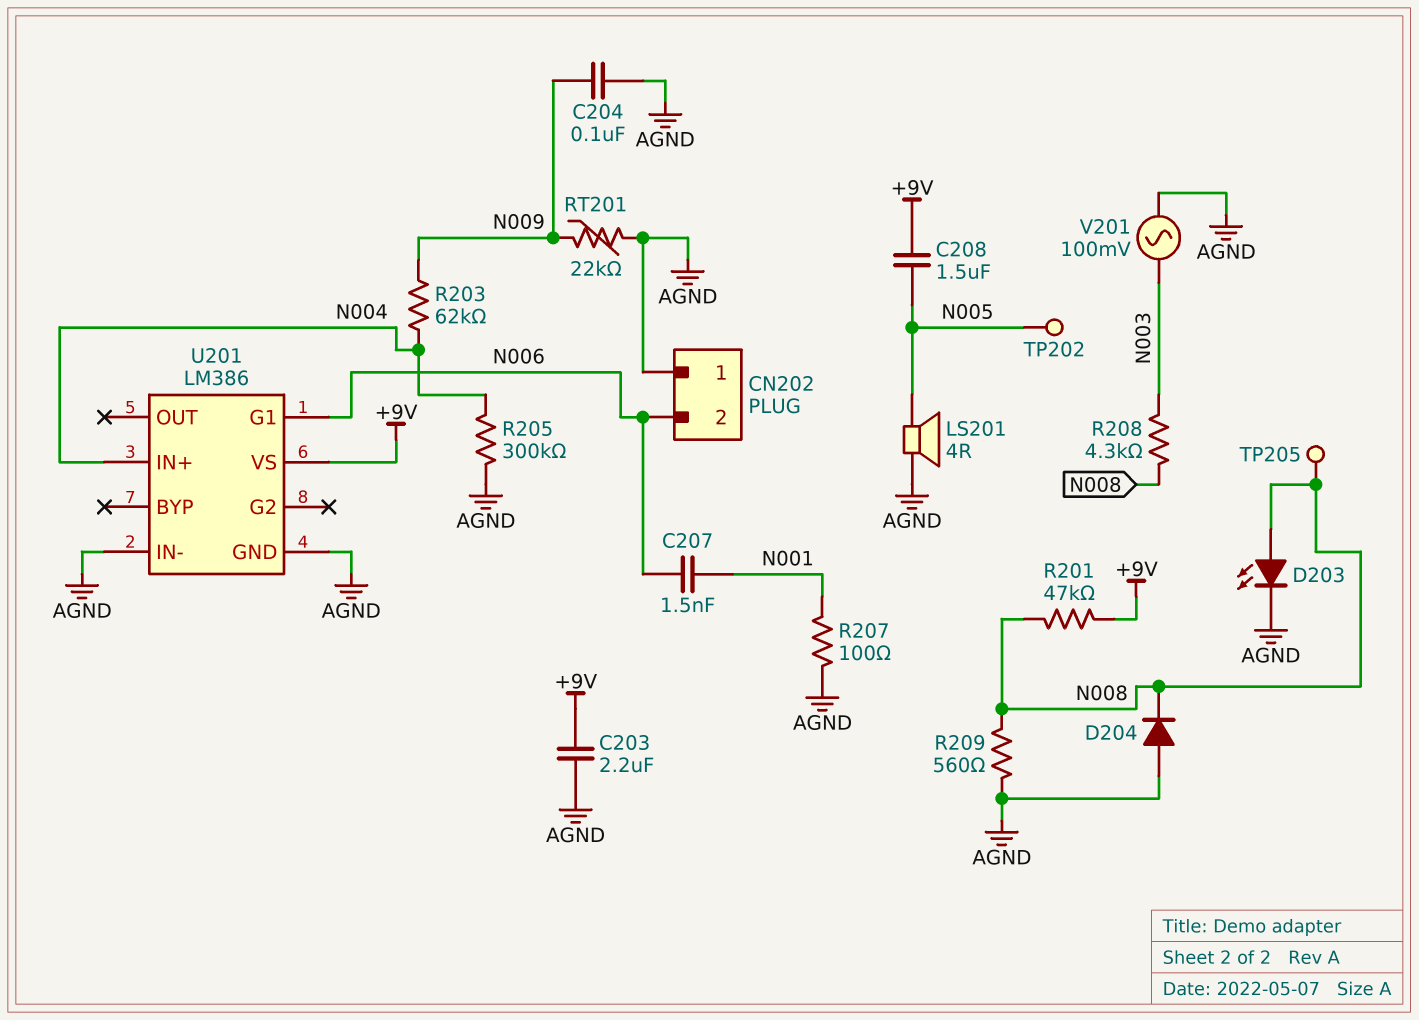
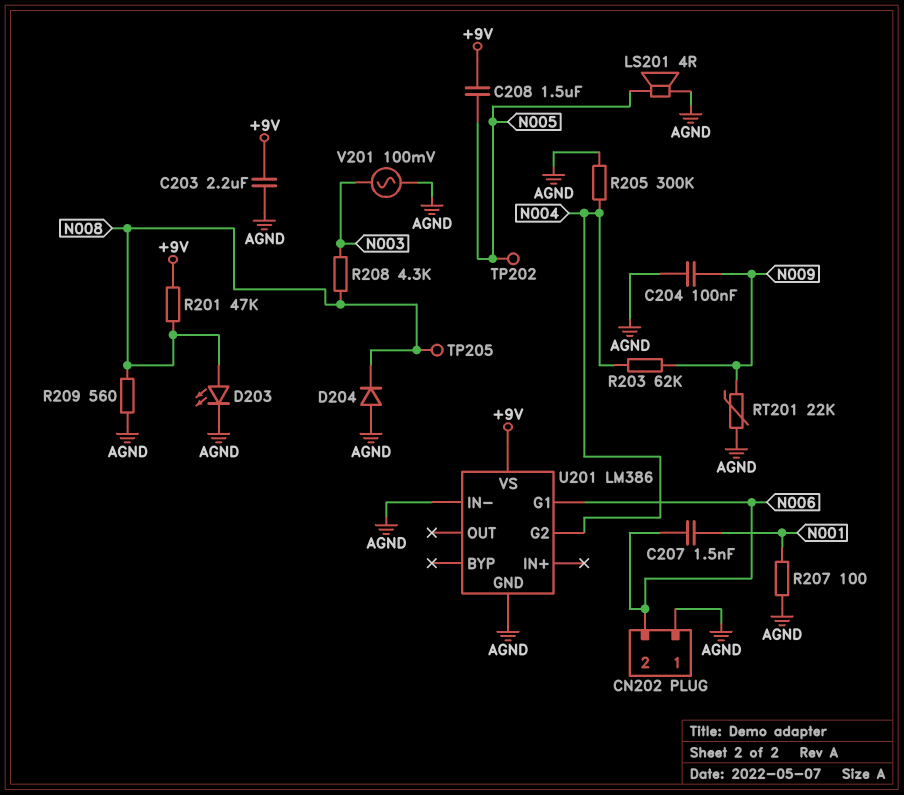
U201 pin G2: none -> N004
U201 pin IN+: N004 -> none

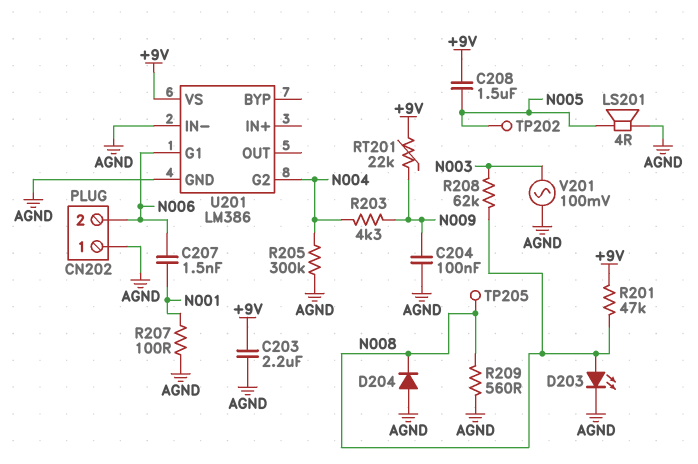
R203: 62k (N004, N009) -> 4.3k (N004, N009)
R208: 4.3k (N003, N008) -> 62k (N003, N008)
RT201: 22k (AGND, N009) -> 22k (+9V, N009)

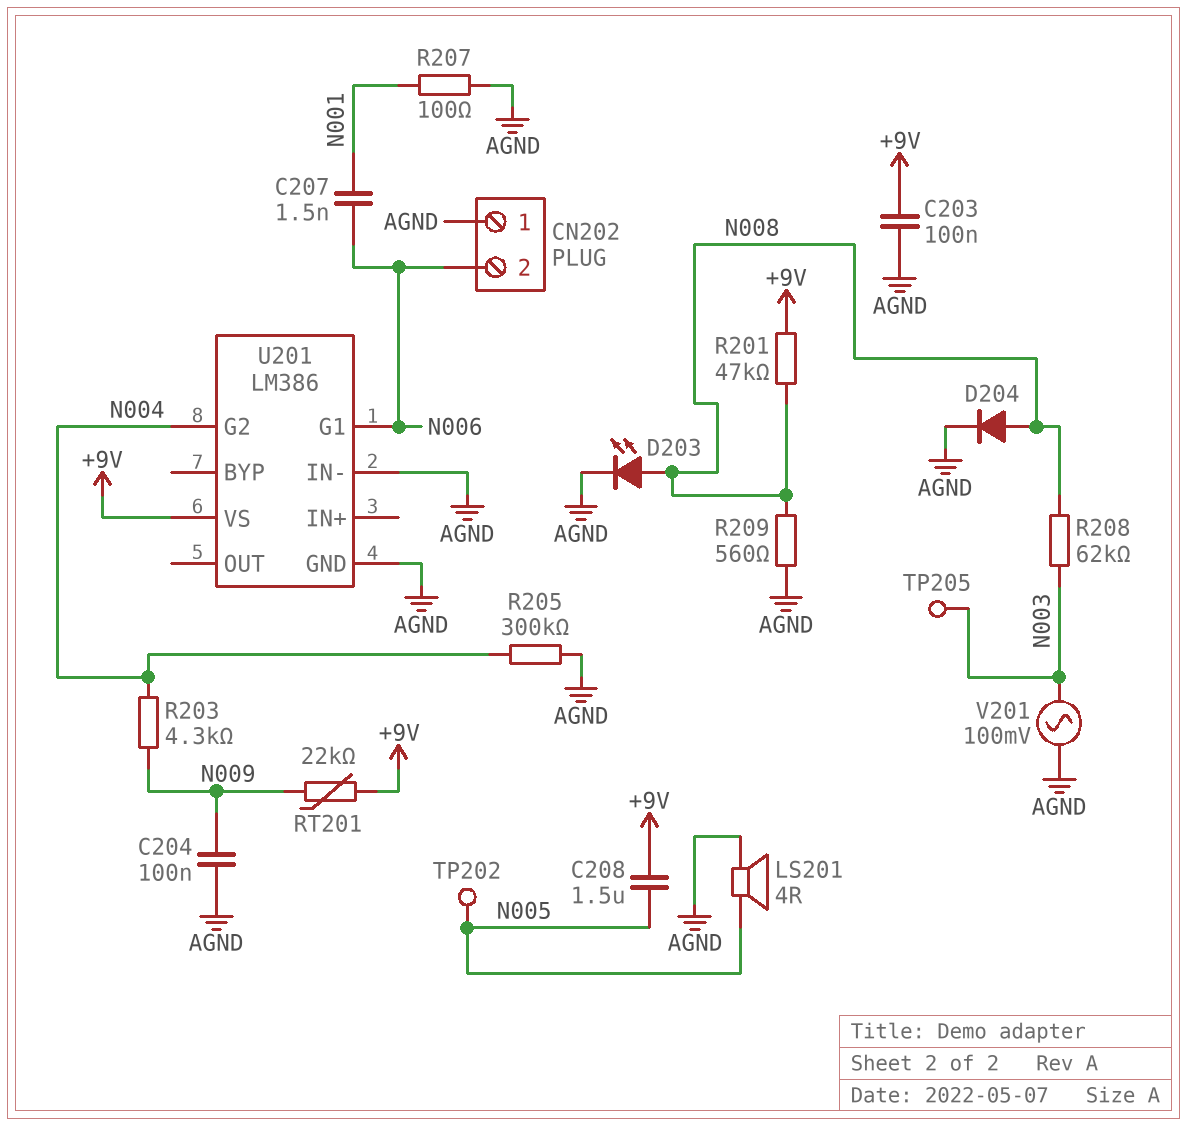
C203: 2.2uF (+9V, AGND) -> 100nF (+9V, AGND)
D204: diode (A AGND, K N008) -> diode (A N008, K AGND)
TP205: test point (N008) -> test point (N003)

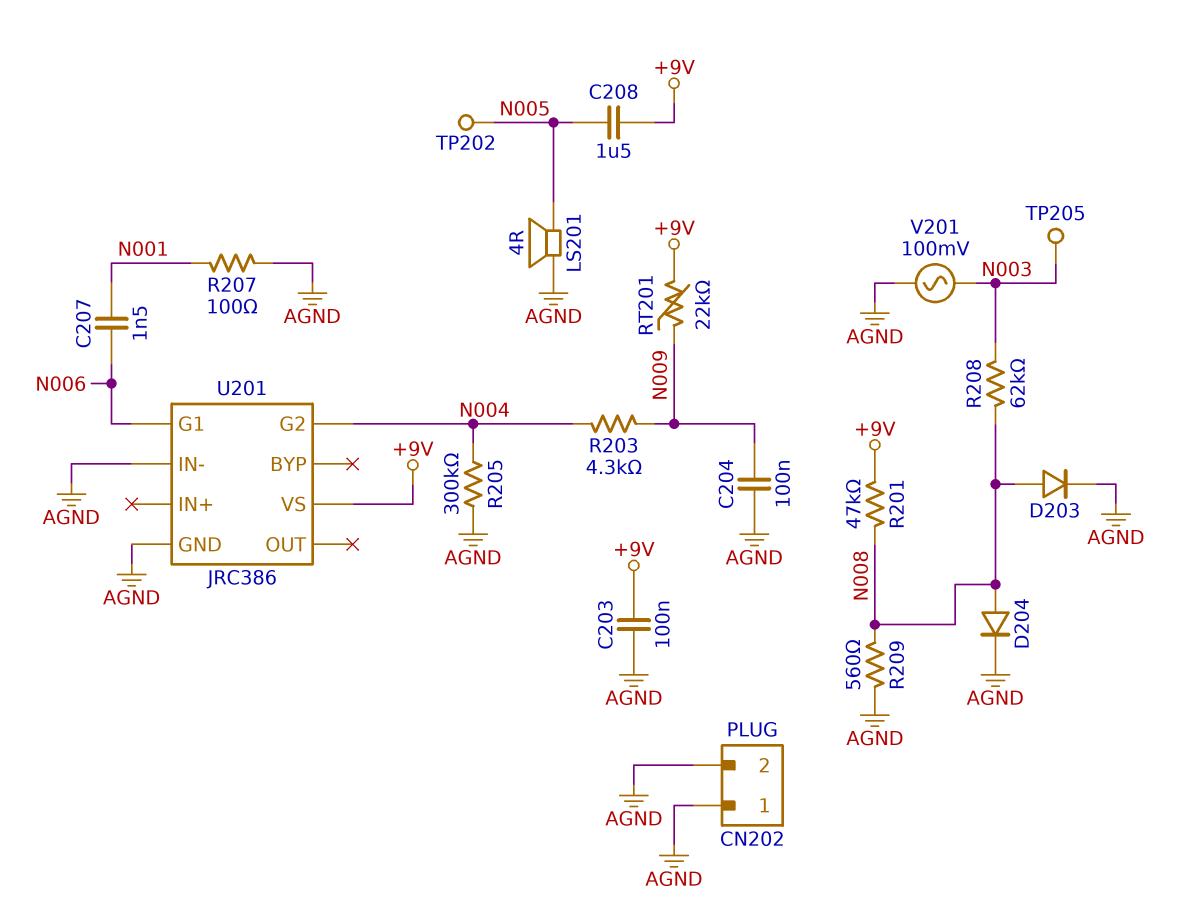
CN202 pin 2: N006 -> AGND
D203: LED (A N008, K AGND) -> diode (A N008, K AGND)
U201: LM386 -> JRC386

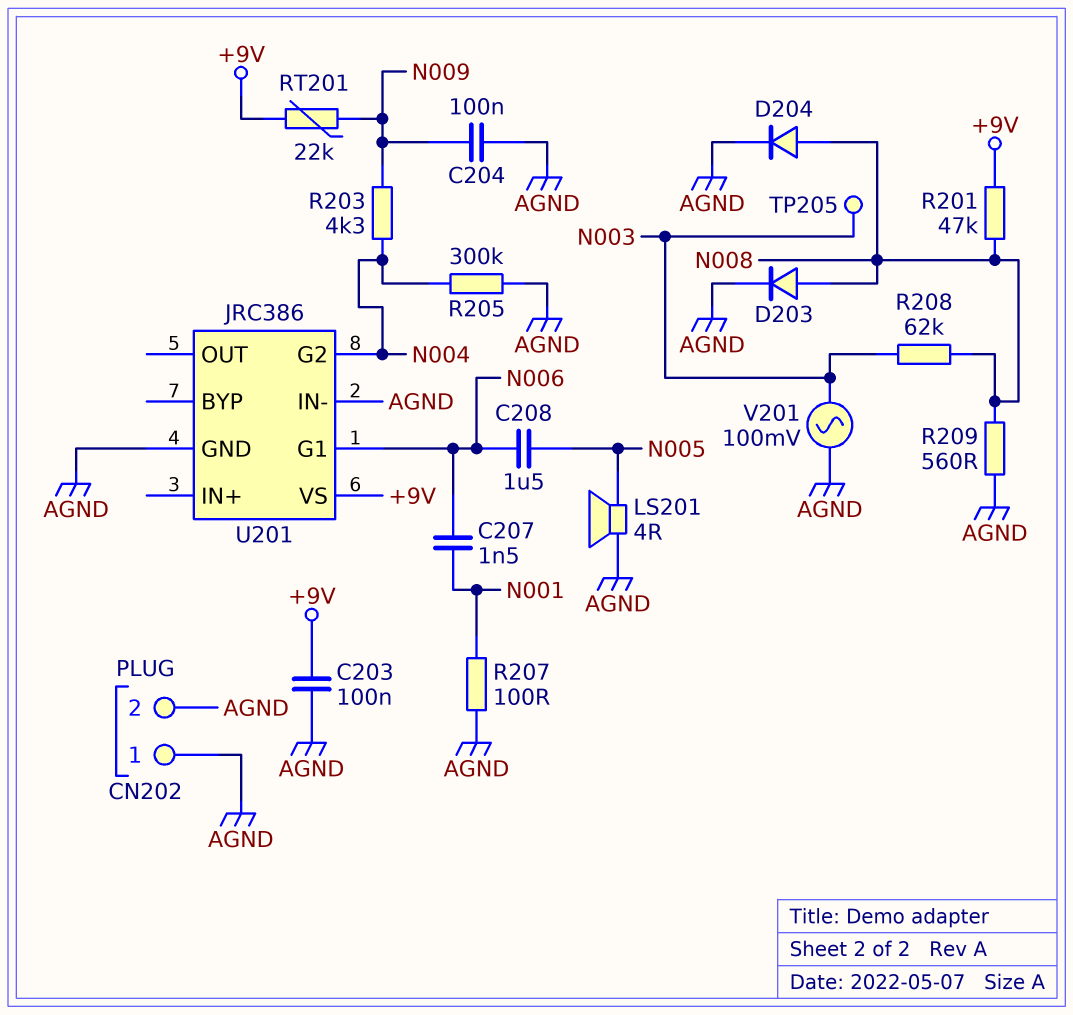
C208: 1.5uF (+9V, N005) -> 1.5uF (N005, N006)
TP202: test point (N005) -> none

